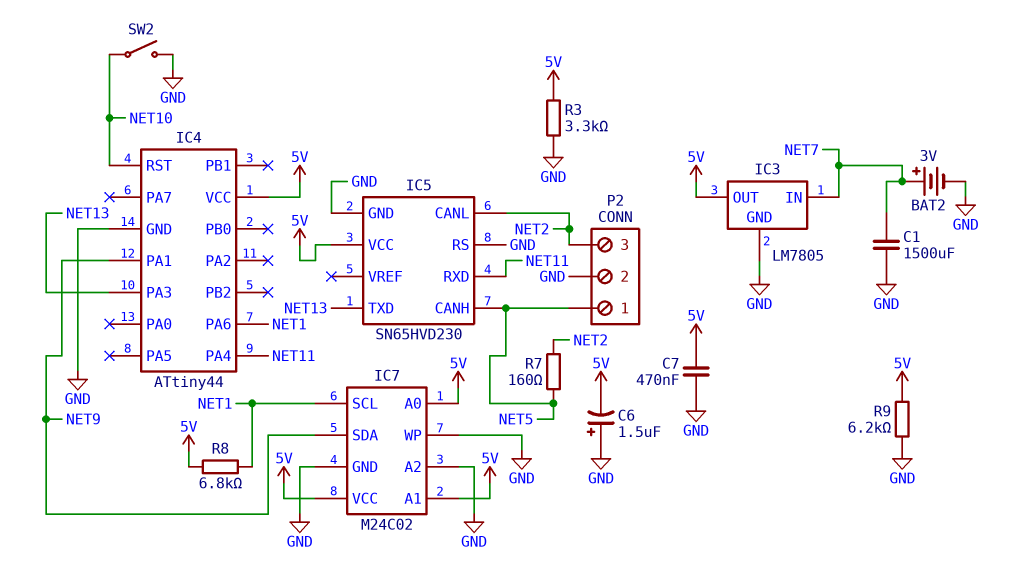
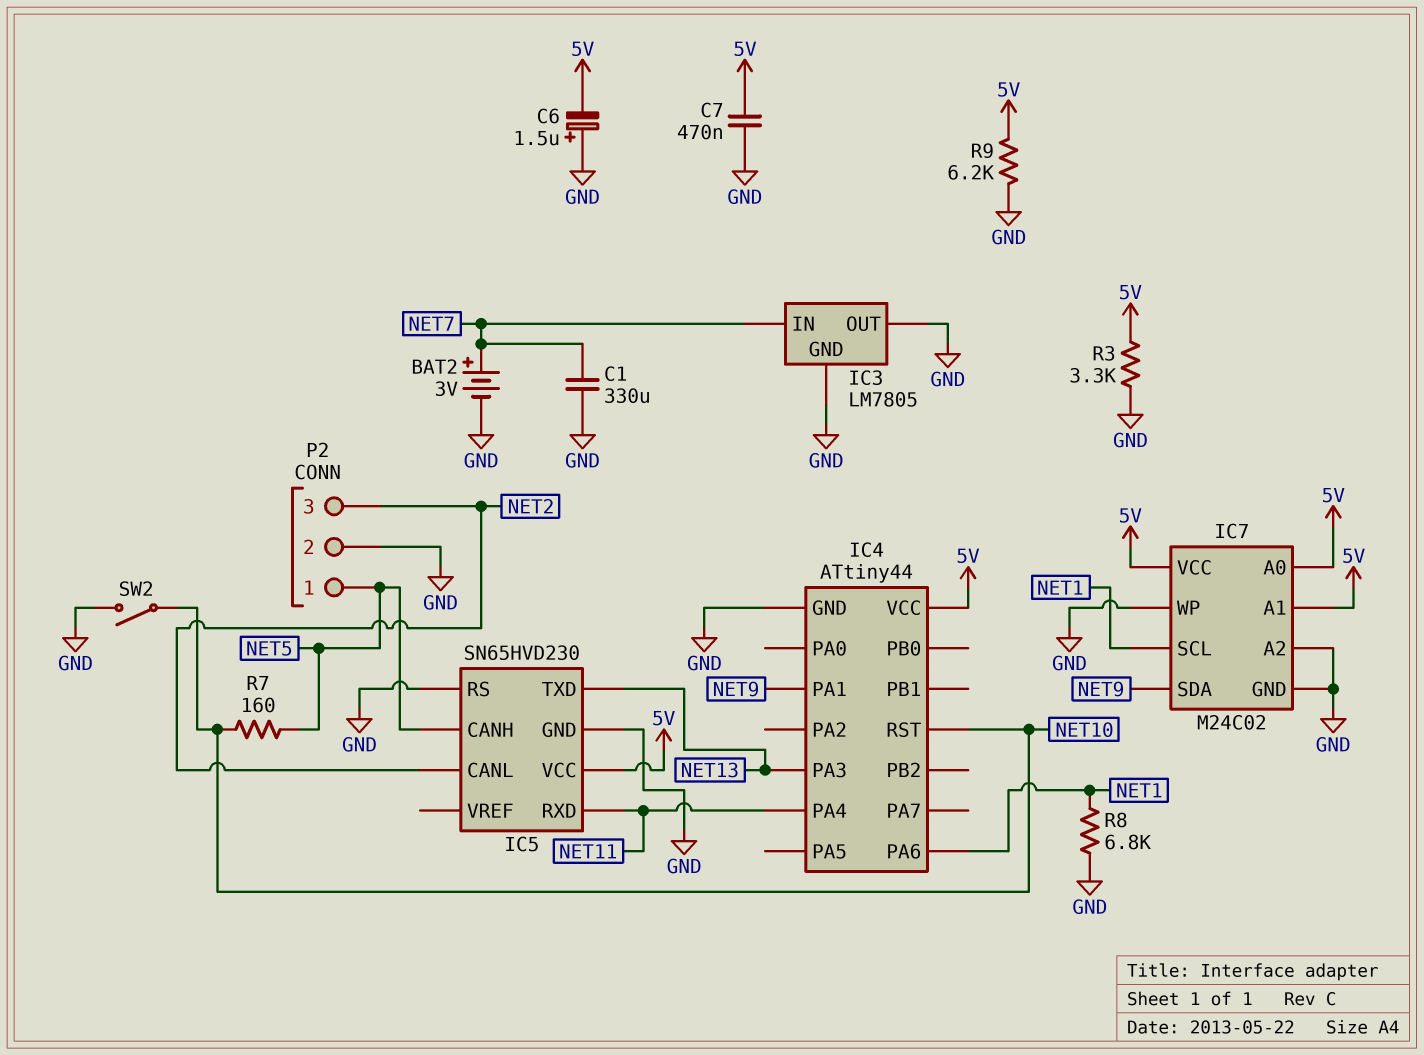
C1: 1500uF (GND, NET7) -> 330uF (GND, NET7)
IC3 pin OUT: 5V -> GND
R7: 160 (NET2, NET5) -> 160 (NET5, NET10)
R8: 6.8k (5V, NET1) -> 6.8k (GND, NET1)

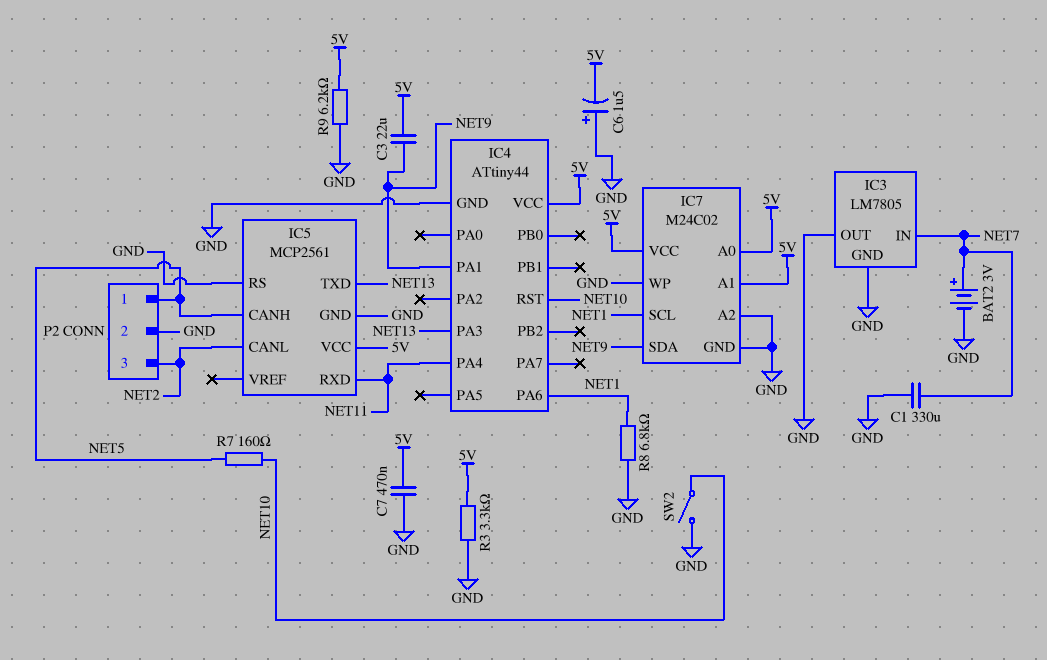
C3: none -> 22uF (5V, NET9)
IC5: SN65HVD230 -> MCP2561

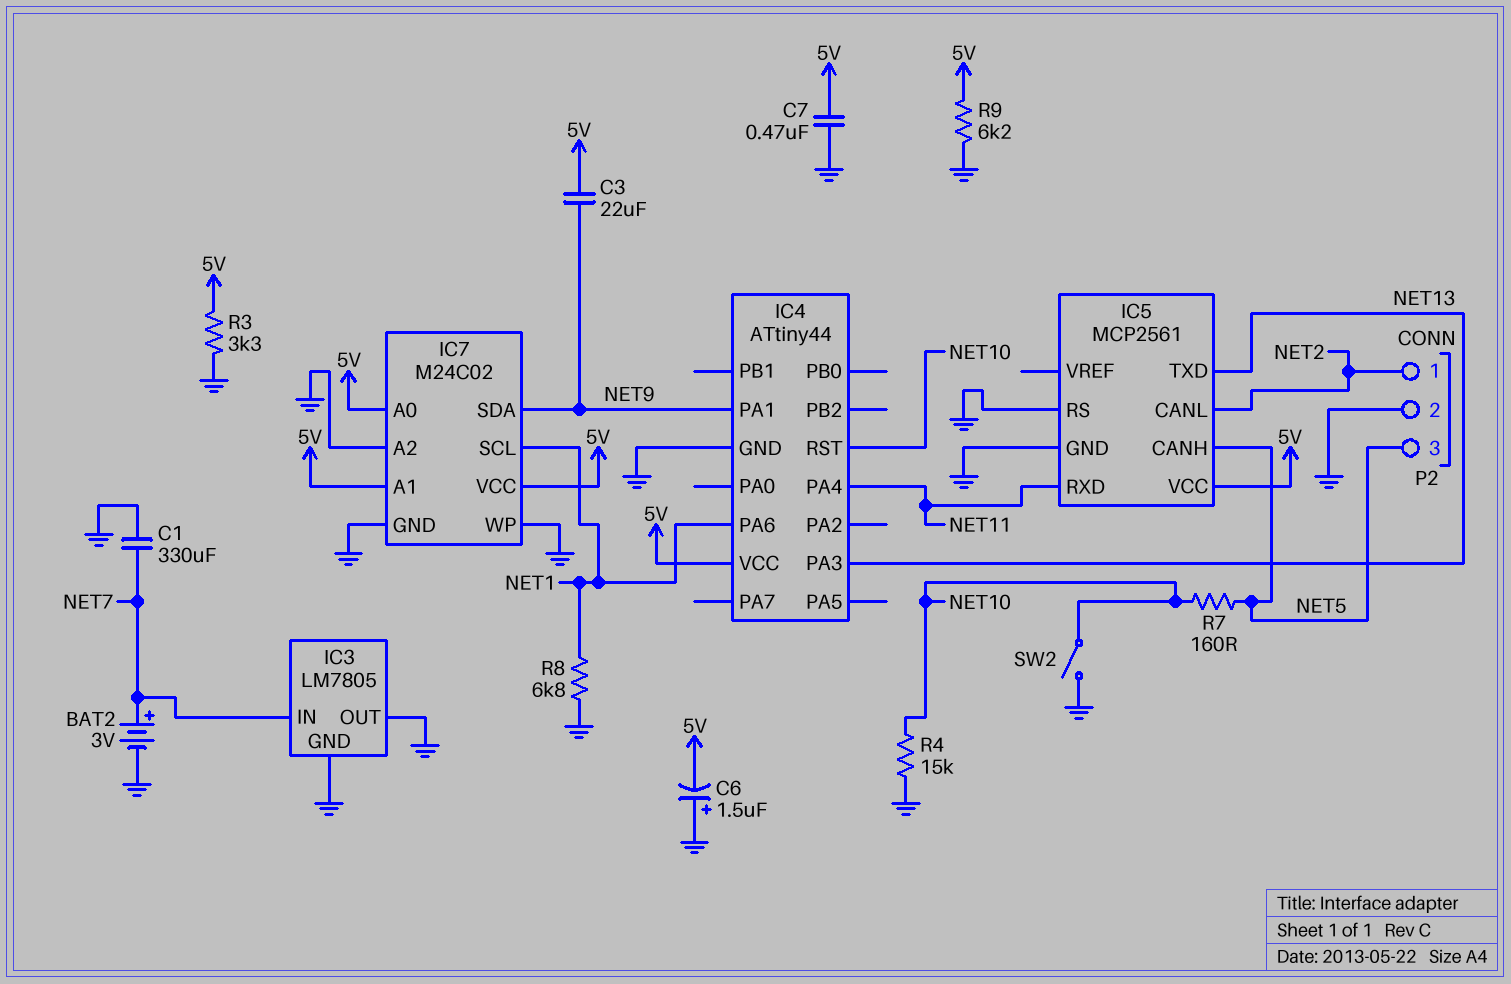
P2 pin 1: NET5 -> NET2
P2 pin 3: NET2 -> NET5
R4: none -> 15k (GND, NET10)

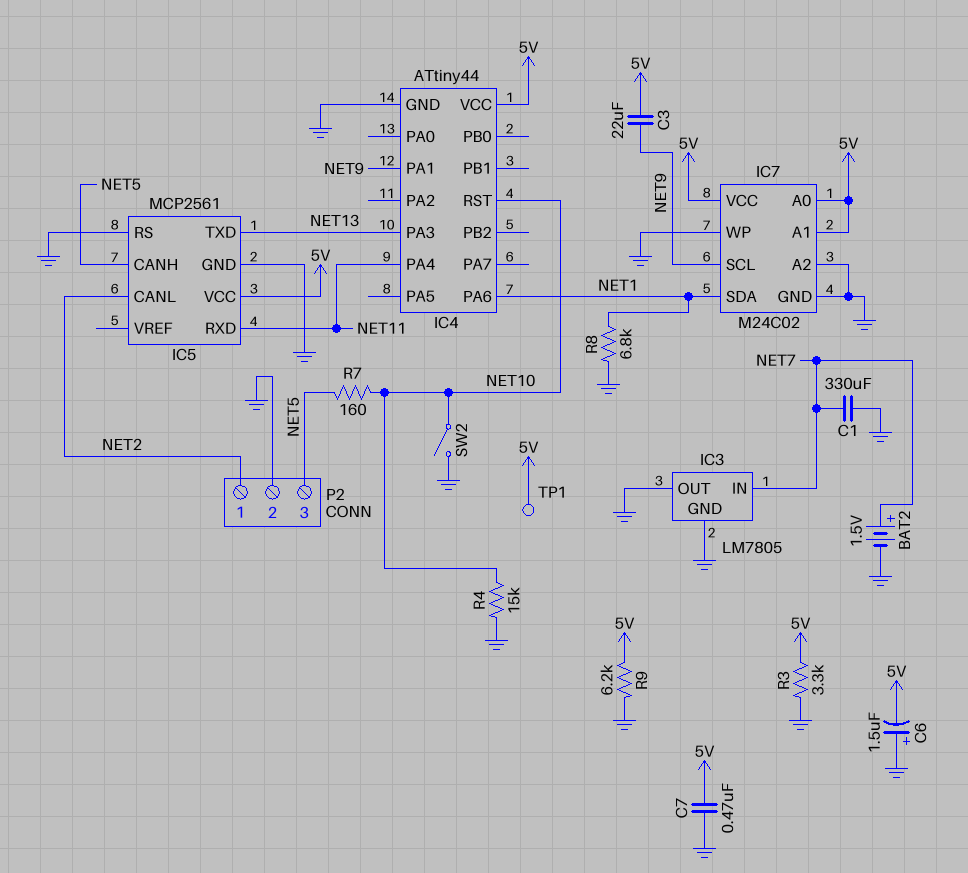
BAT2: 3V (plus NET7, minus GND) -> 1.5V (plus NET7, minus GND)
IC7 pin SCL: NET1 -> NET9
IC7 pin SDA: NET9 -> NET1
TP1: none -> test point (5V)

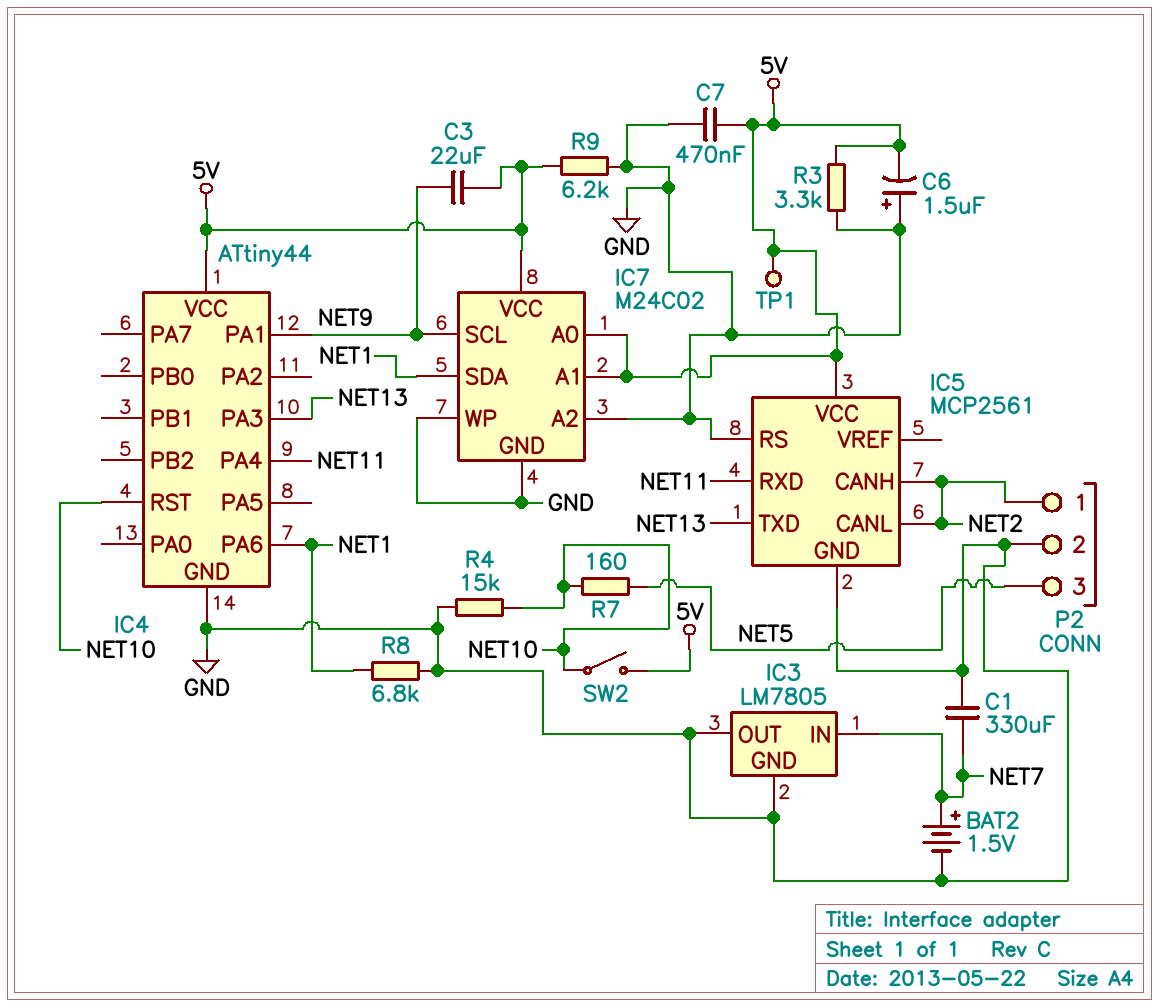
IC5 pin CANH: NET5 -> NET2
SW2: switch (GND, NET10) -> switch (5V, NET10)

